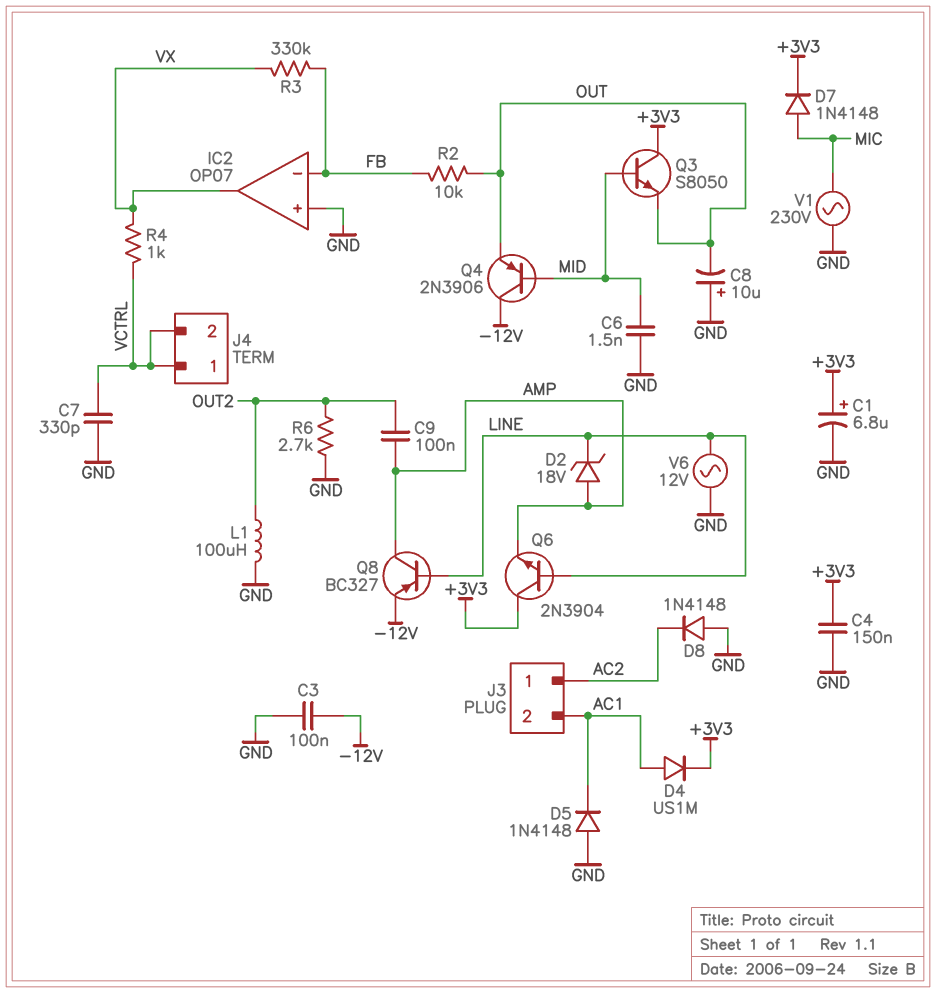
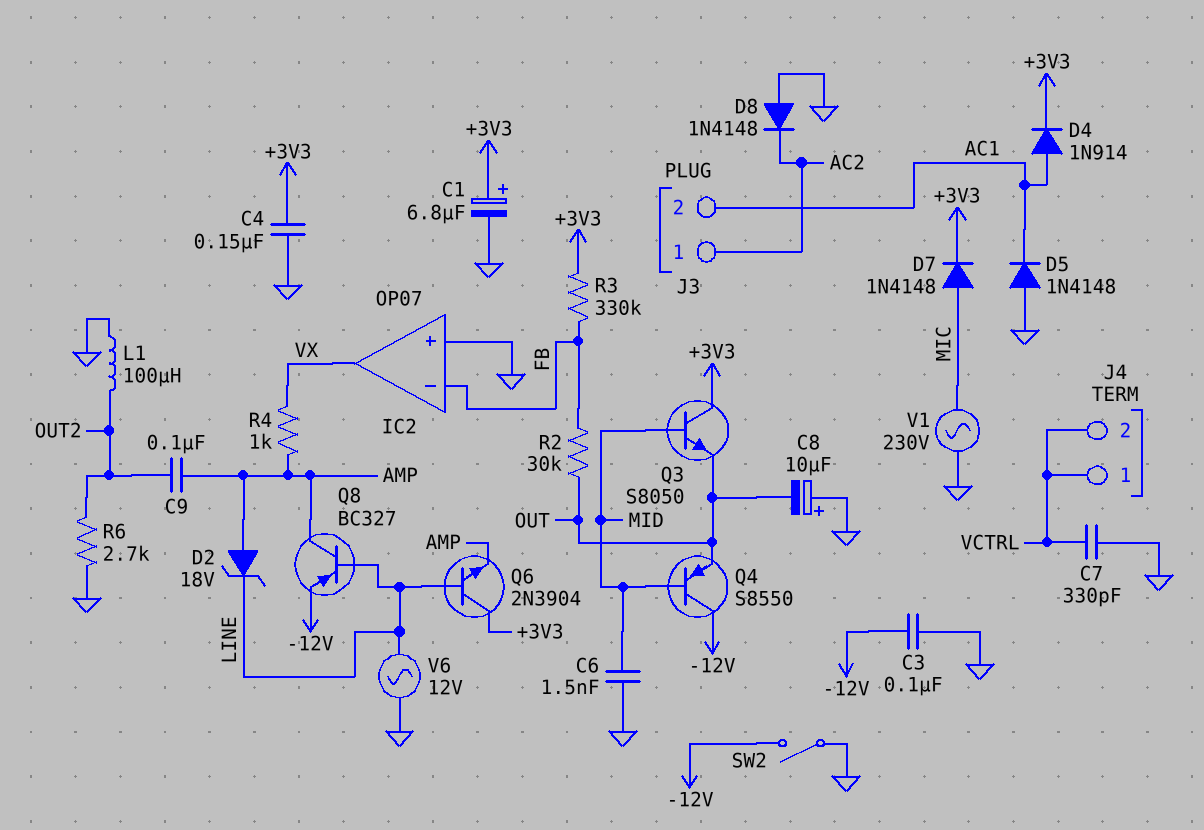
D4: diode US1M (A AC1, K +3V3) -> diode 1N914 (A AC1, K +3V3)
Q4: PNP 2N3906 (B MID, C -12V, E OUT) -> PNP S8550 (B MID, C -12V, E OUT)
R2: 10k (FB, OUT) -> 30k (FB, OUT)
R3: 330k (FB, VX) -> 330k (+3V3, FB)
R4: 1k (VCTRL, VX) -> 1k (AMP, VX)
SW2: none -> switch (-12V, GND)

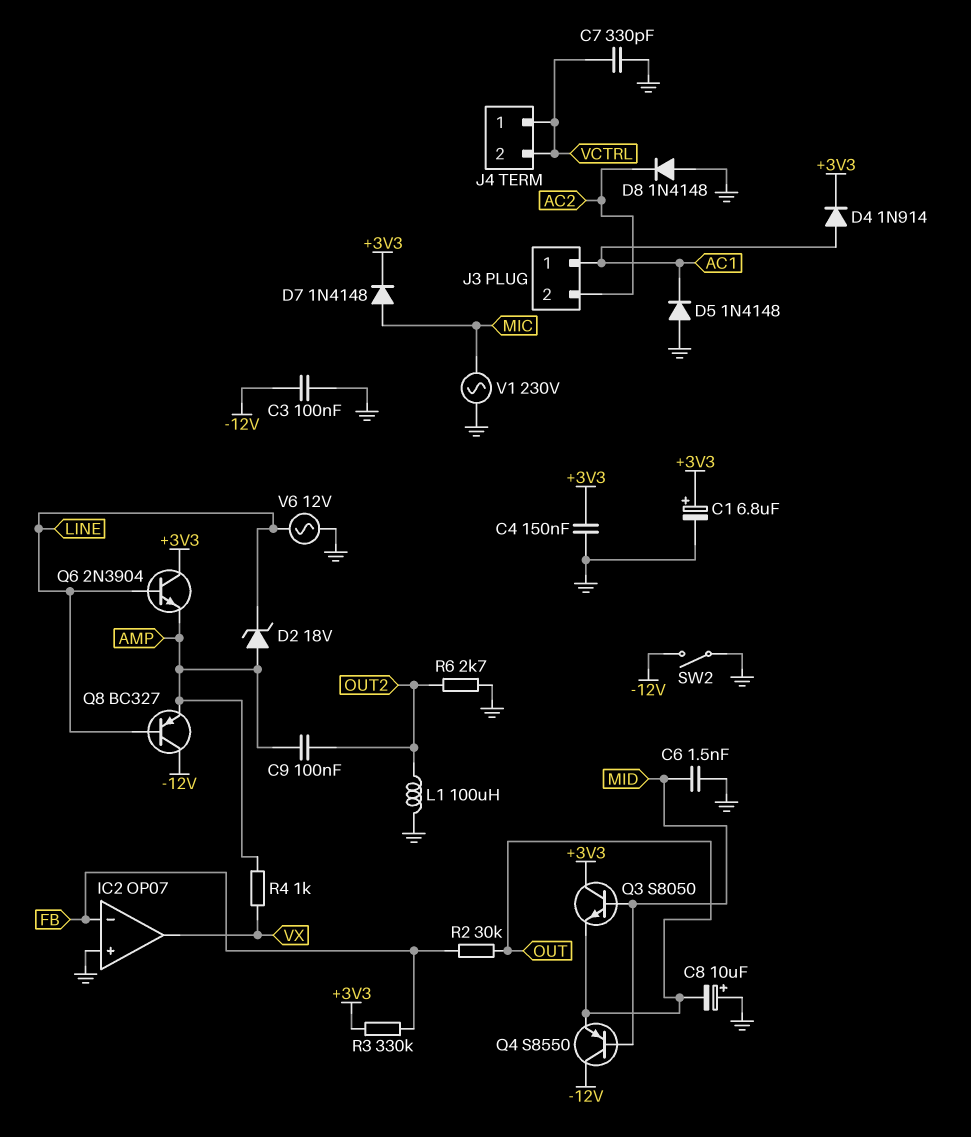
J3 pin 1: AC2 -> AC1
J3 pin 2: AC1 -> AC2
Q8: PNP BC327 (B LINE, C AMP, E -12V) -> PNP BC327 (B LINE, C -12V, E AMP)

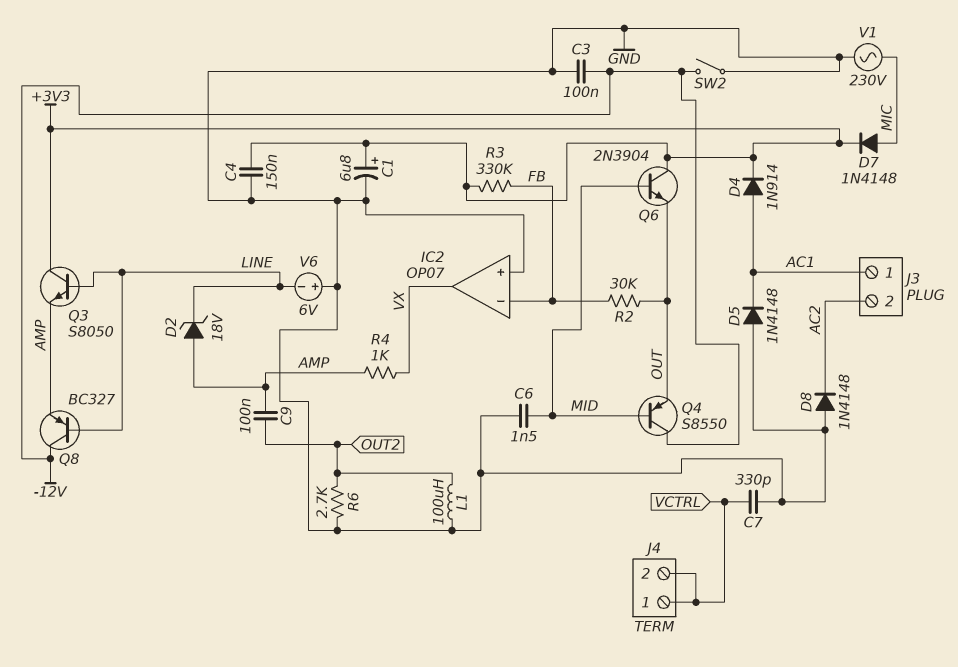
C8: 10uF (plus GND, minus OUT) -> none
Q3: NPN S8050 (B MID, C +3V3, E OUT) -> NPN S8050 (B LINE, C +3V3, E AMP)
Q6: NPN 2N3904 (B LINE, C +3V3, E AMP) -> NPN 2N3904 (B MID, C +3V3, E OUT)
V6: AC 12V (GND, LINE) -> 6V (plus GND, minus LINE)

